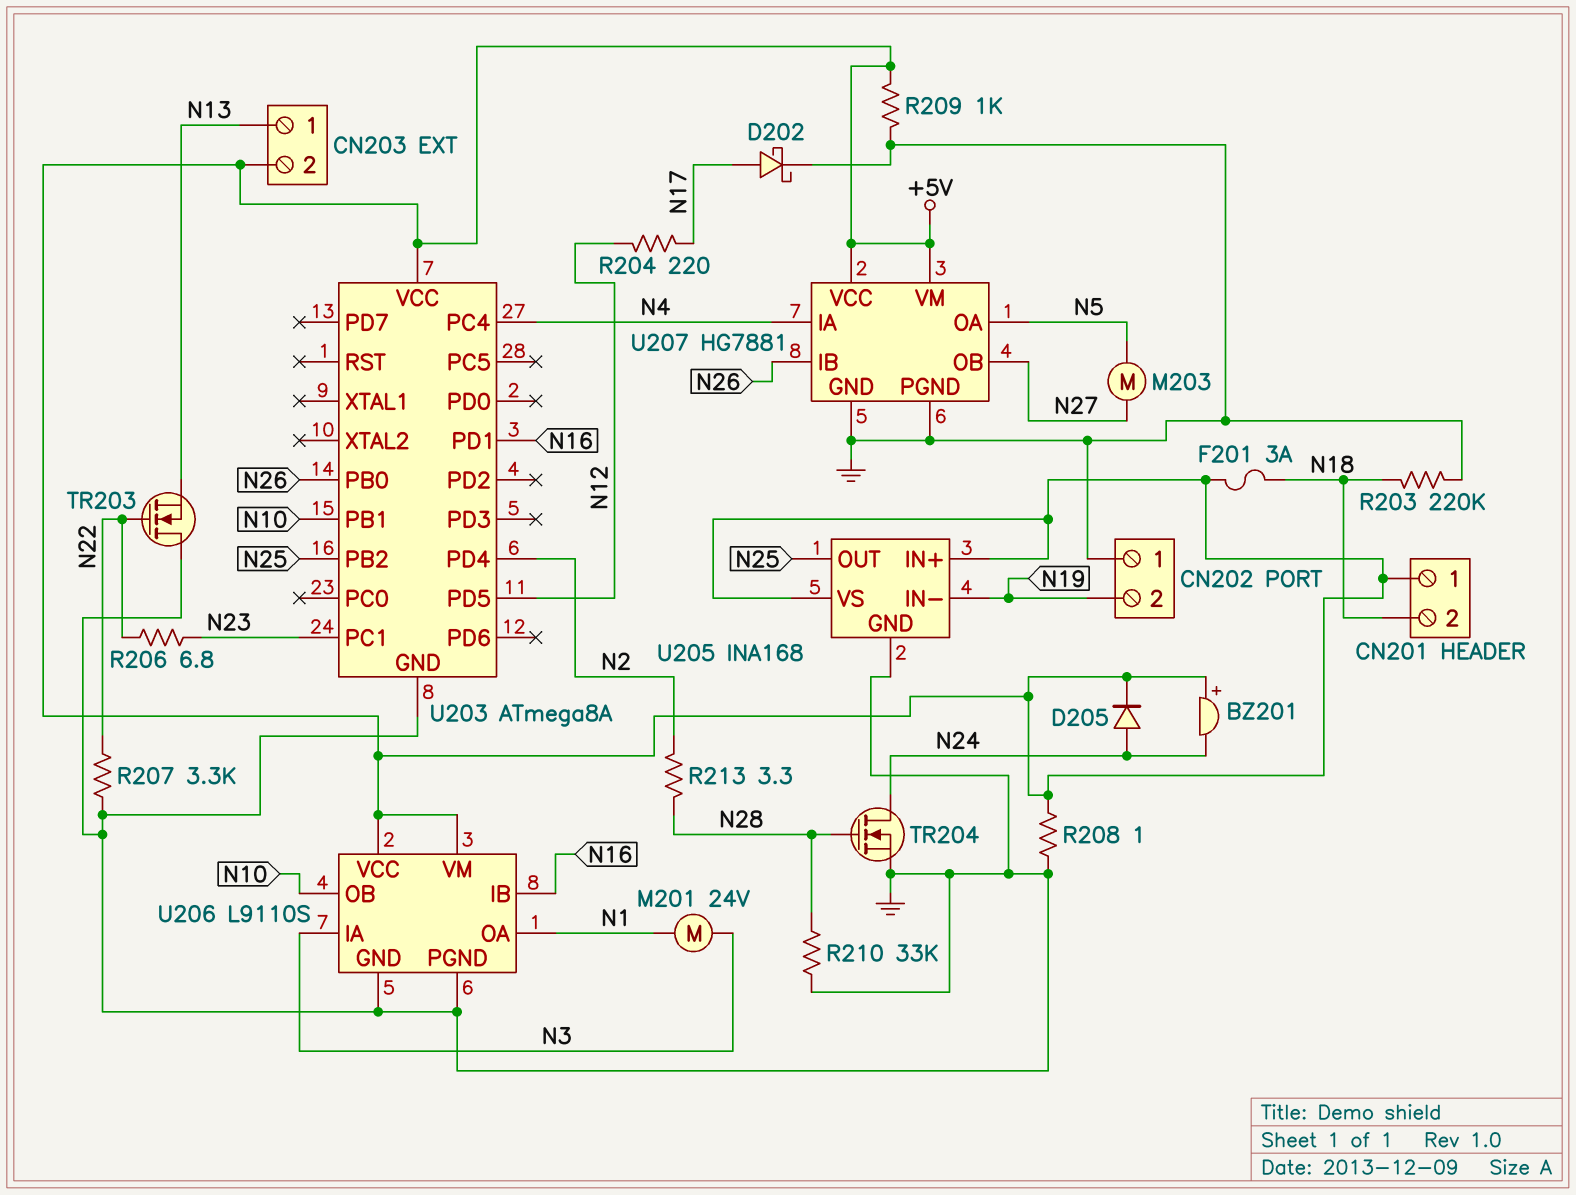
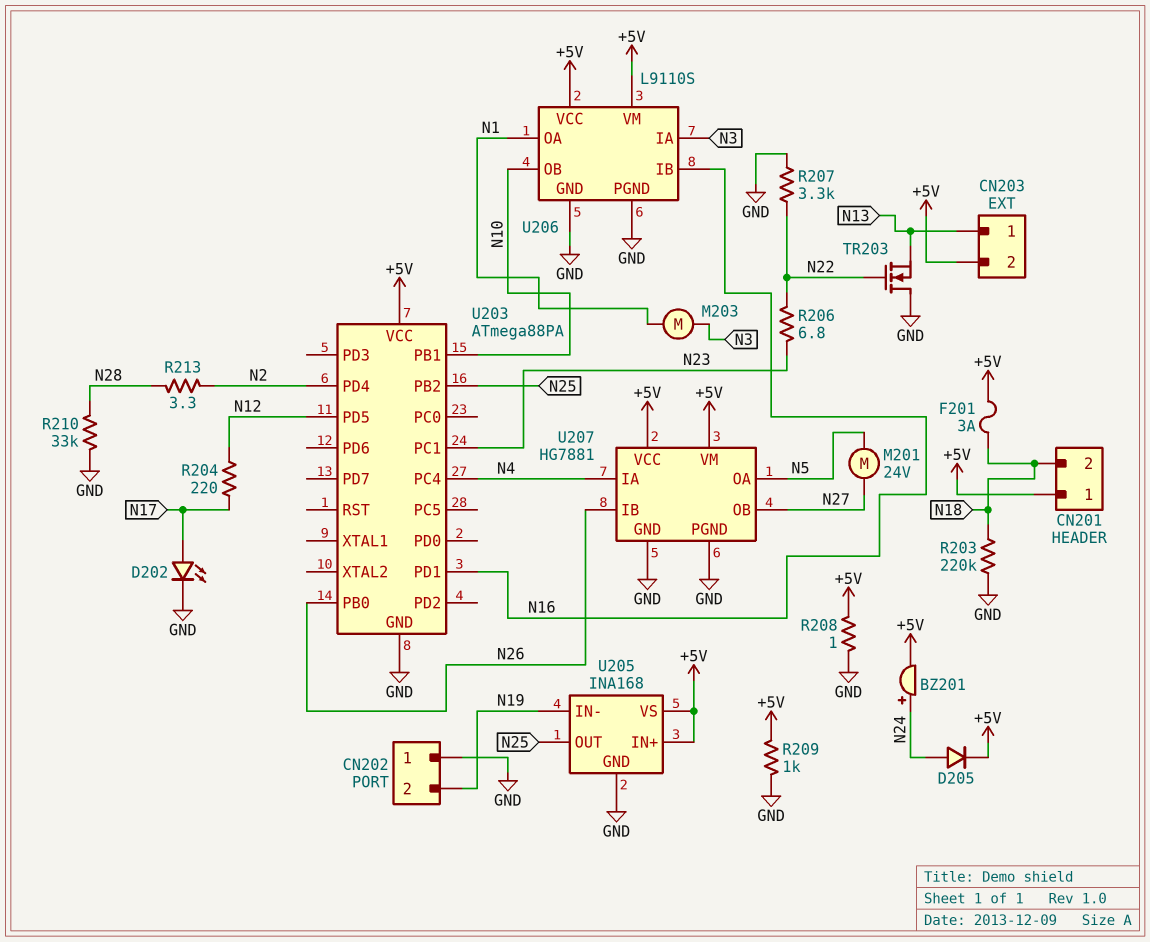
BZ201: buzzer (plus +5V, minus N24) -> buzzer (plus N24, minus +5V)
D202: schottky (A N17, K GND) -> LED (A N17, K GND)
M201: motor 24V (N1, N3) -> motor 24V (N5, N27)
M203: motor (N5, N27) -> motor (N1, N3)
TR204: NMOS (G N28, D N24, S GND) -> none
U203: ATmega8A -> ATmega88PA

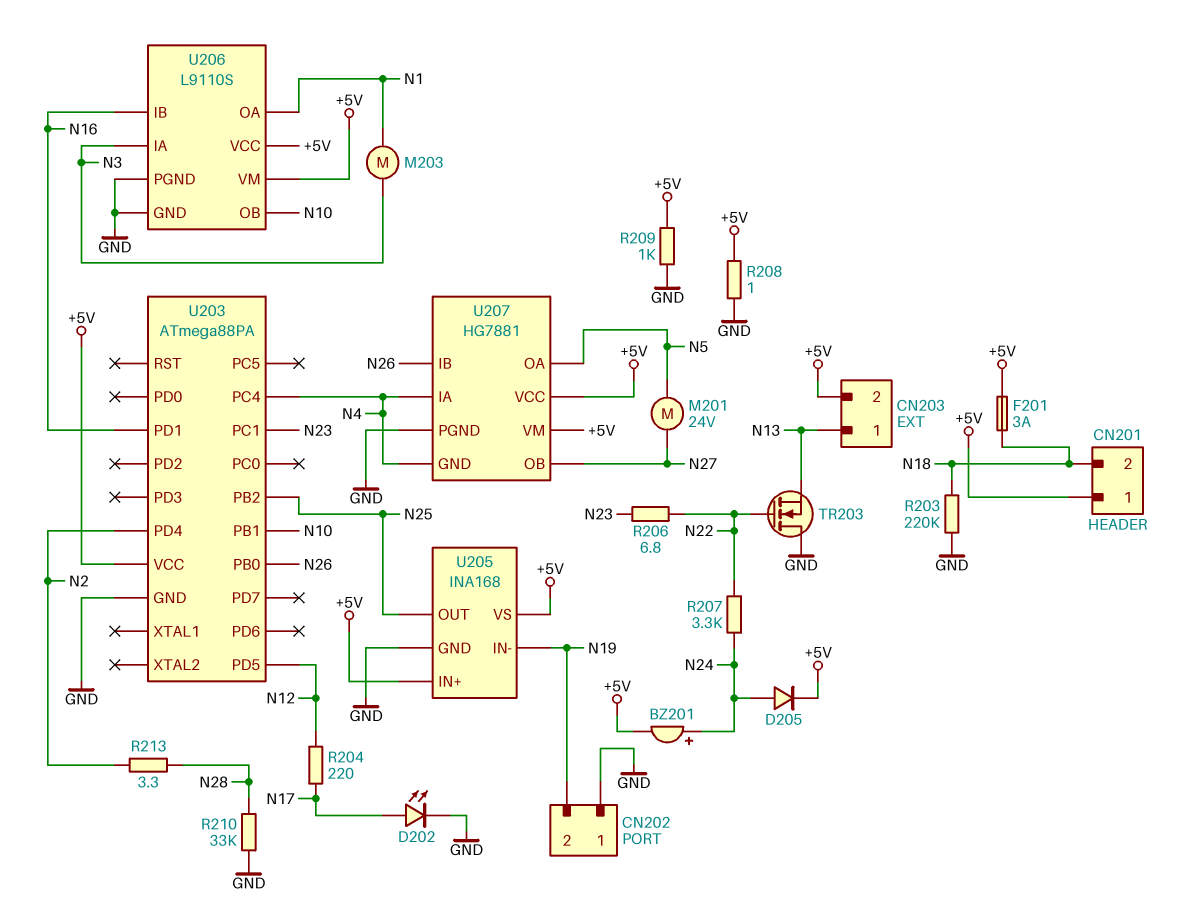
R207: 3.3k (GND, N22) -> 3.3k (N22, N24)
U207 pin GND: GND -> N4

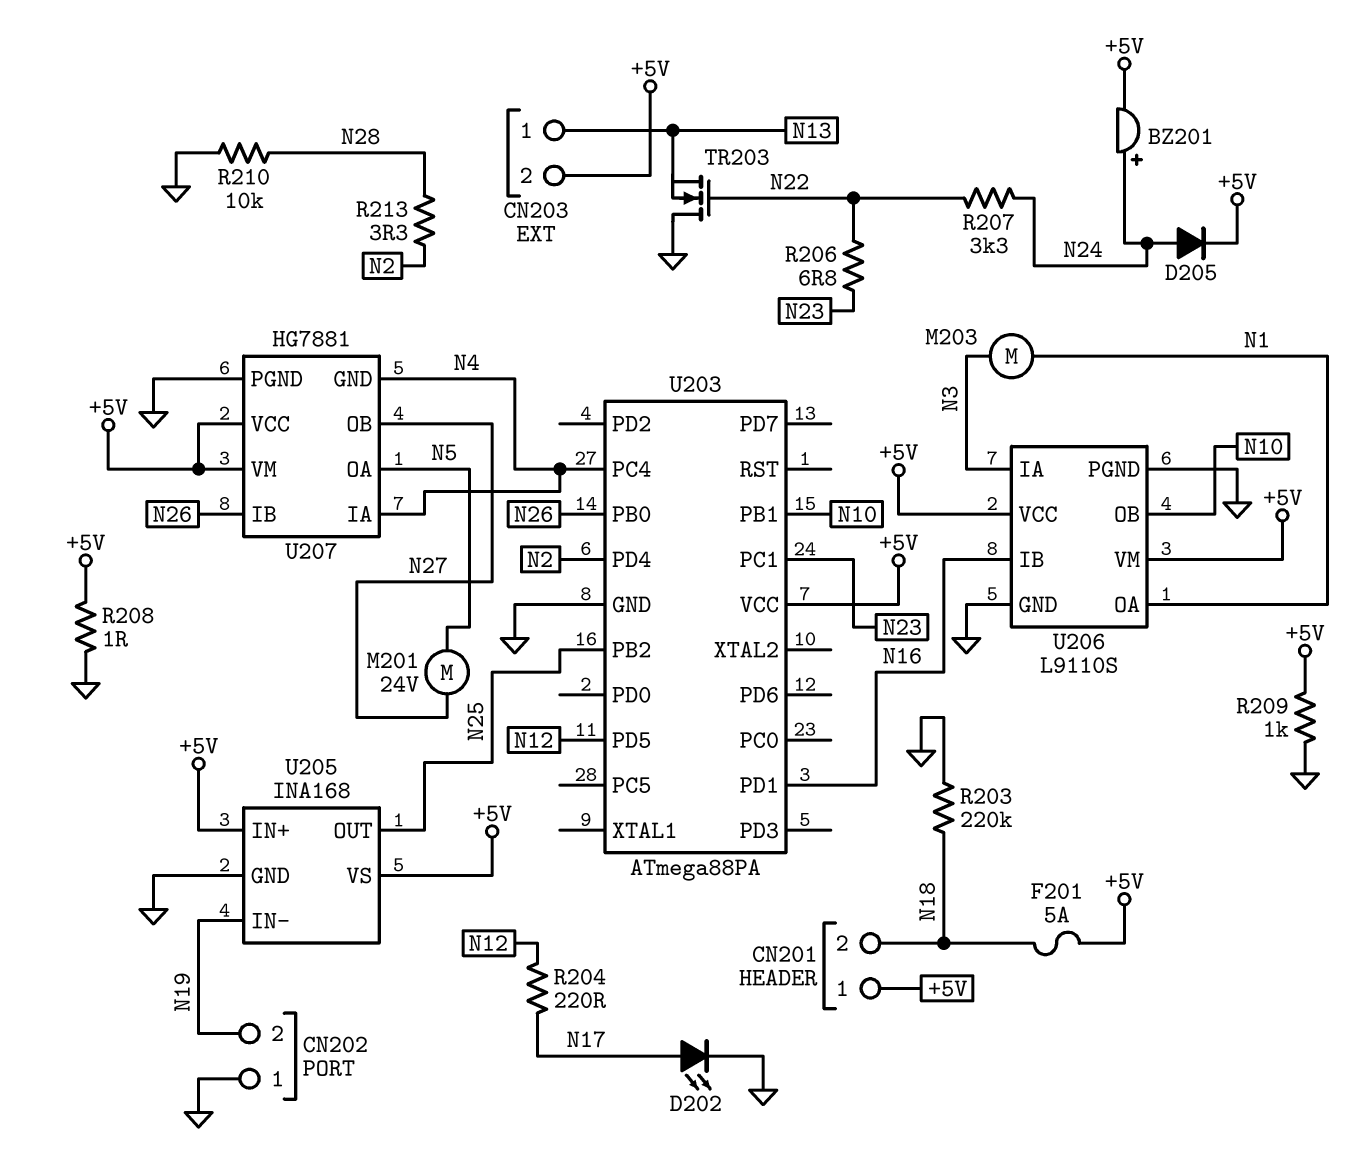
F201: 3A (+5V, N18) -> 5A (+5V, N18)
R210: 33k (GND, N28) -> 10k (GND, N28)

